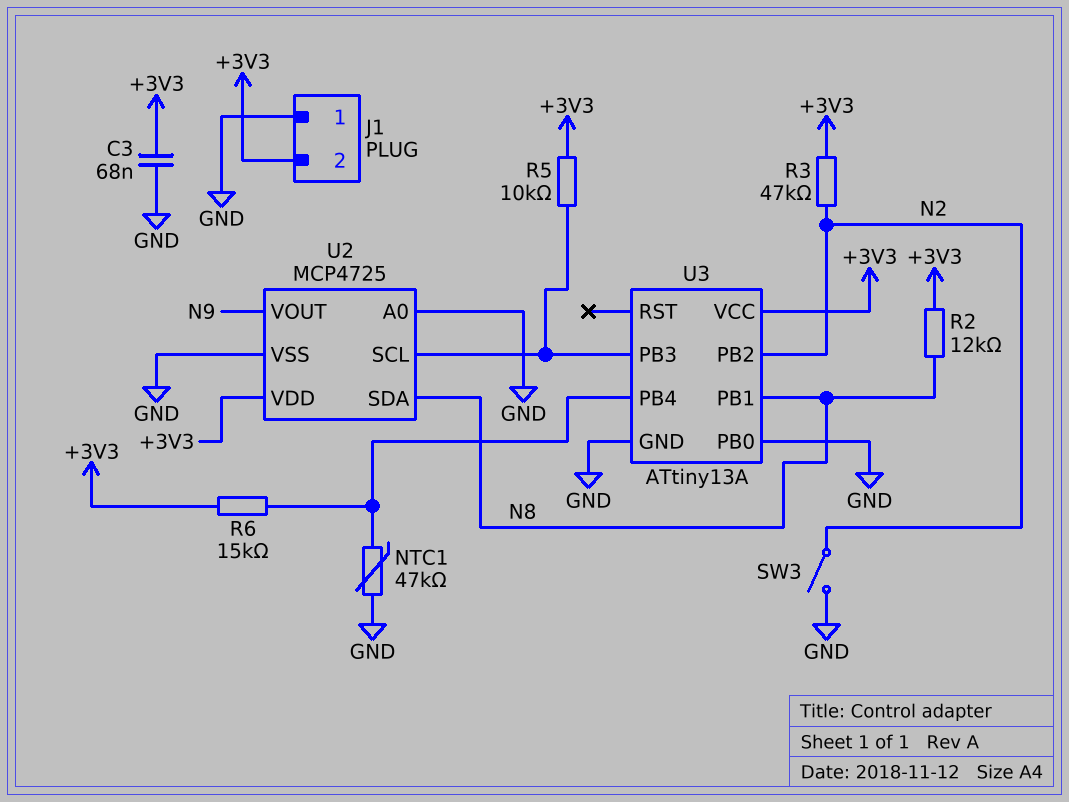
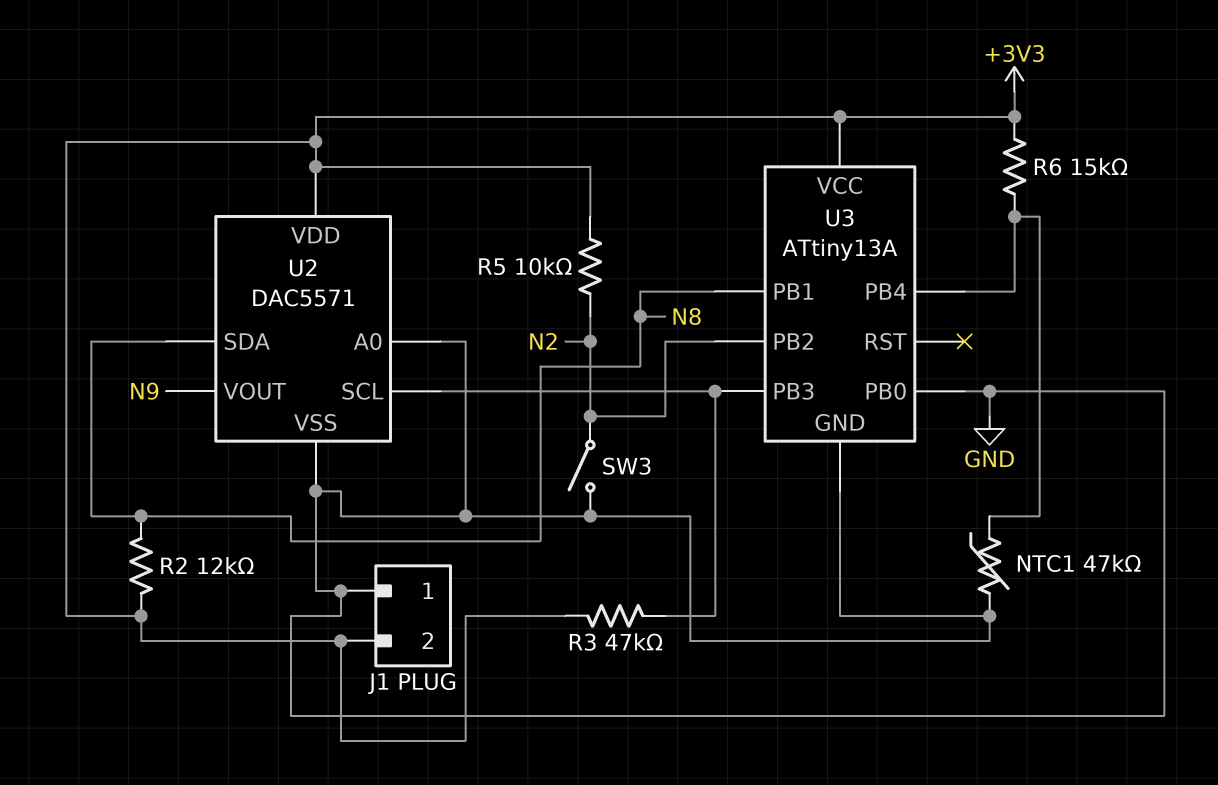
C3: 68nF (+3V3, GND) -> none
R3: 47k (+3V3, N2) -> 47k (+3V3, U2/SCL)
R5: 10k (+3V3, U2/SCL) -> 10k (+3V3, N2)
U2: MCP4725 -> DAC5571

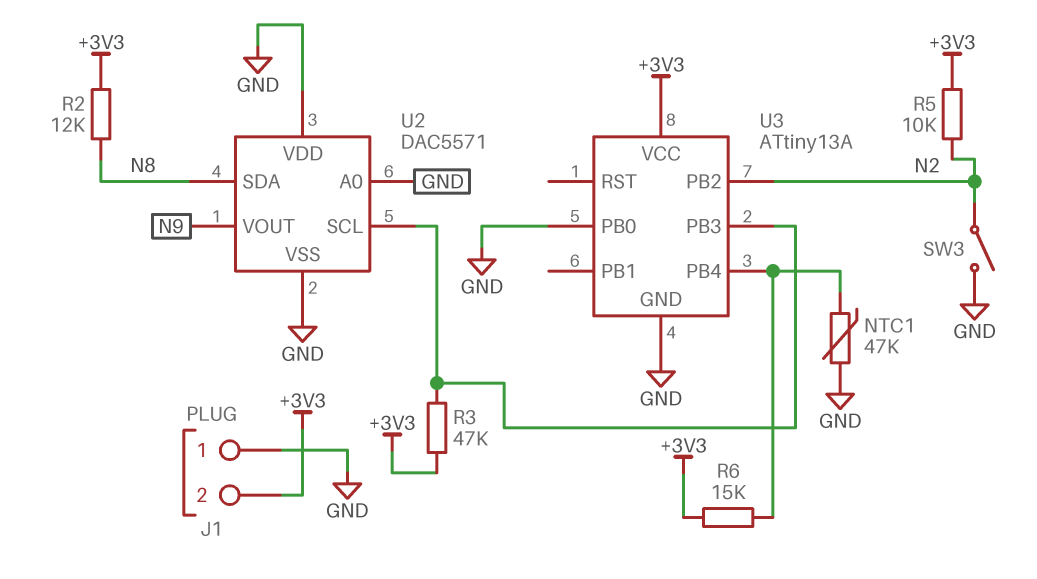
U2 pin VDD: +3V3 -> GND
U3 pin PB1: N8 -> none

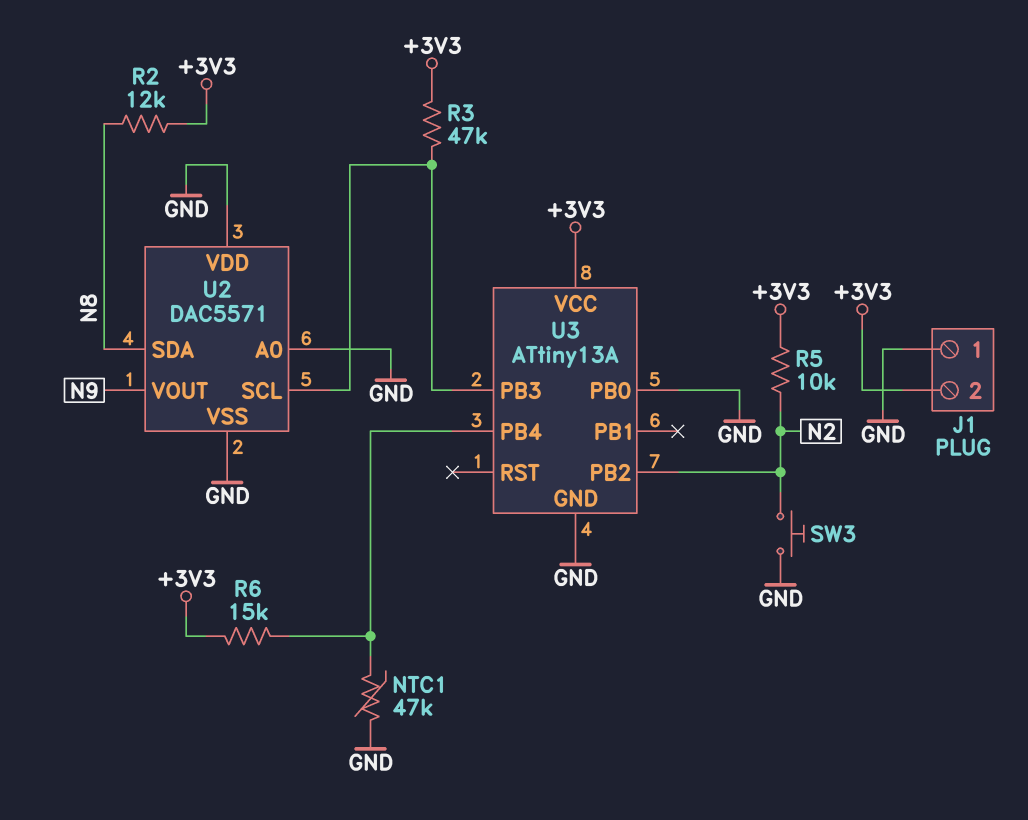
SW3: switch (GND, N2) -> button (GND, N2)

